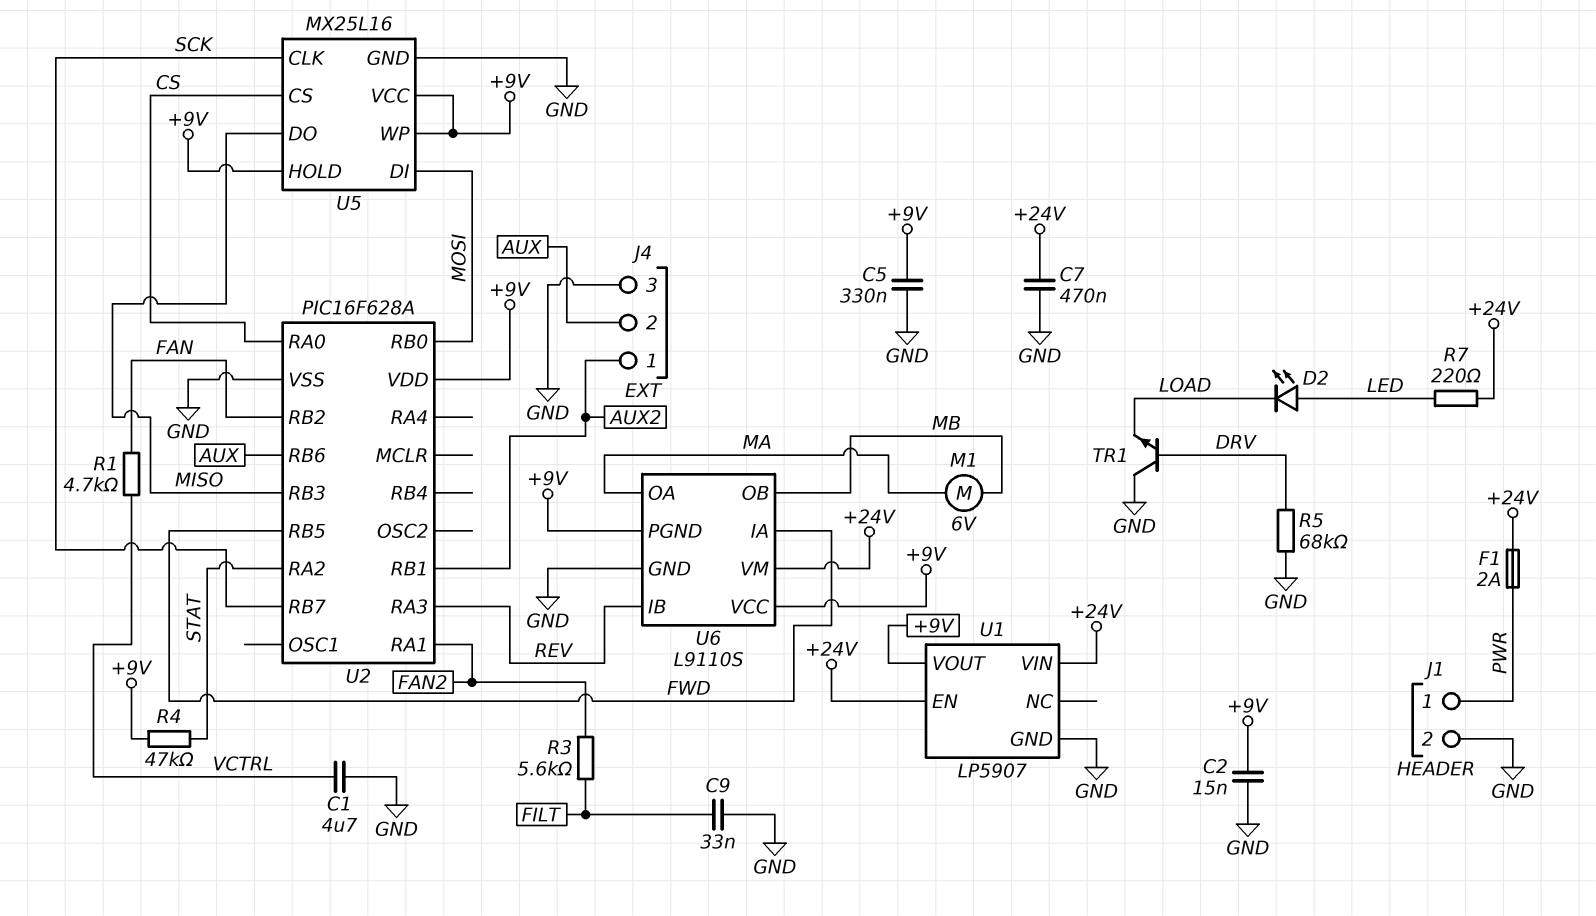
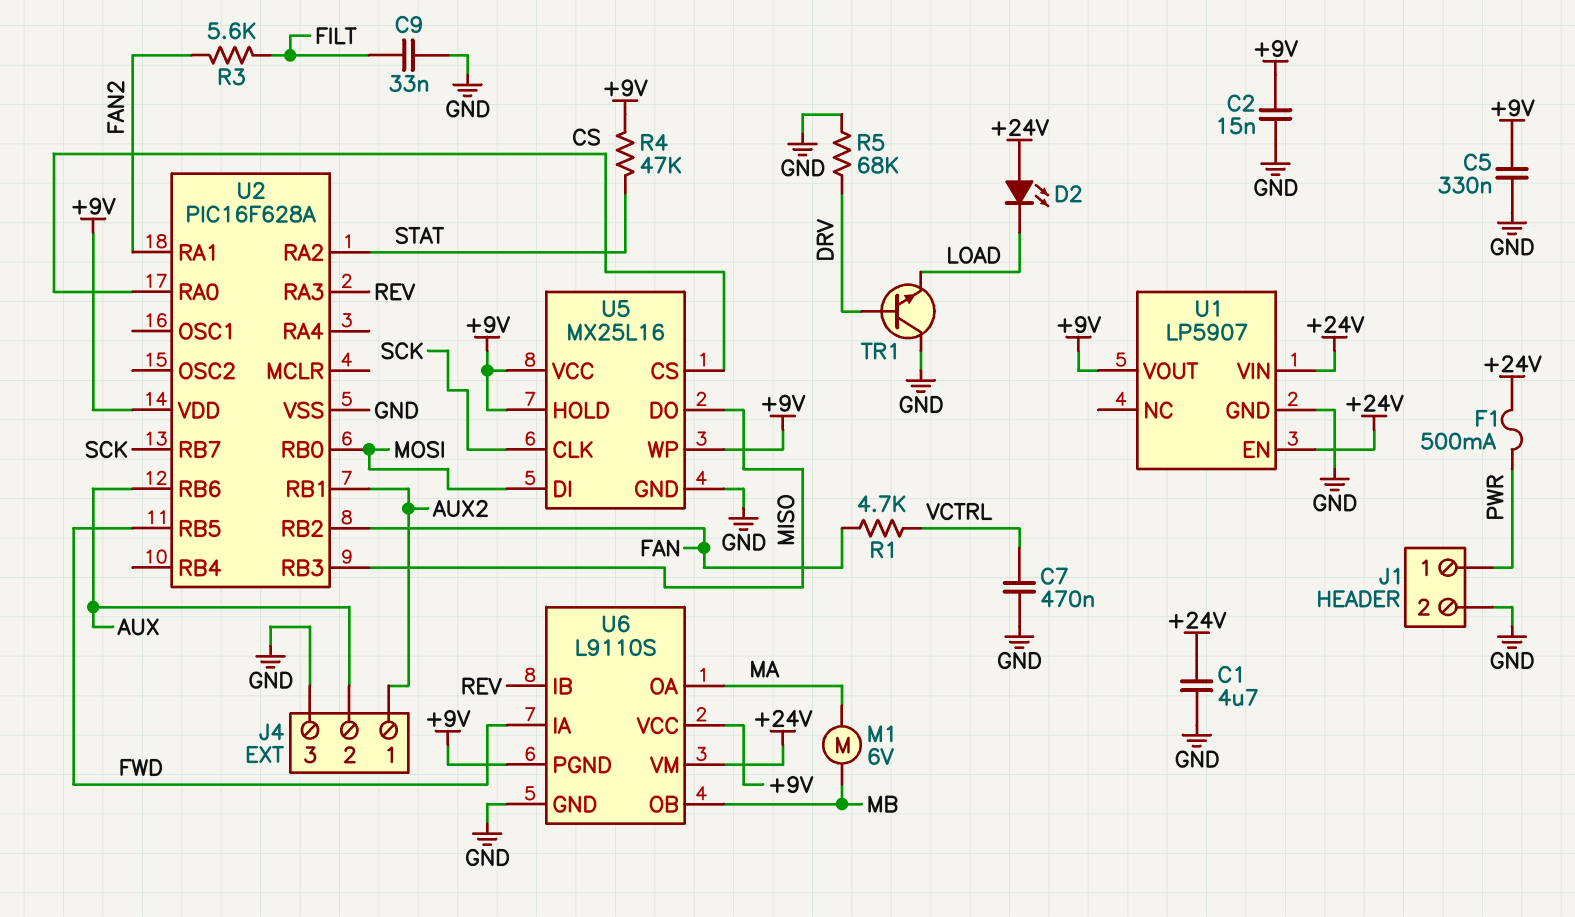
C1: 4.7uF (GND, VCTRL) -> 4.7uF (+24V, GND)
C7: 470nF (+24V, GND) -> 470nF (GND, VCTRL)
D2: LED (A LED, K LOAD) -> LED (A +24V, K LOAD)
F1: 2A (+24V, PWR) -> 500mA (+24V, PWR)
R7: 220 (+24V, LED) -> none

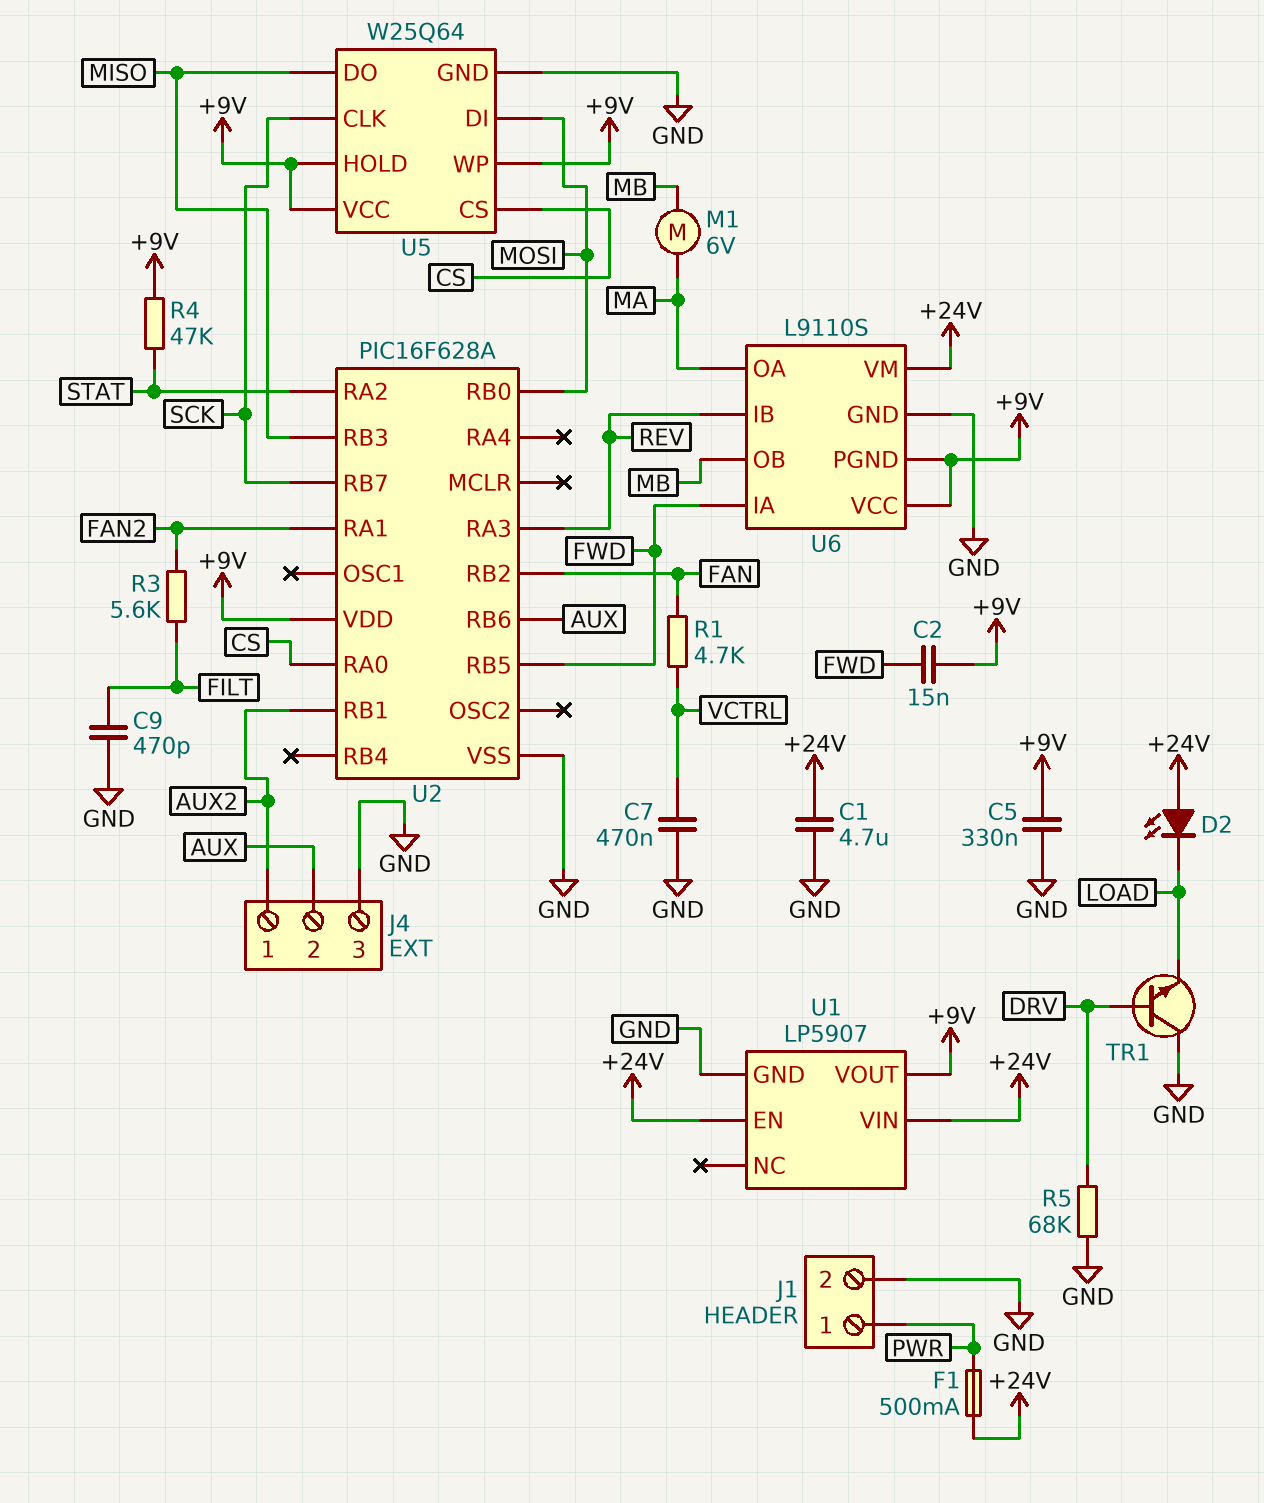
C2: 15nF (+9V, GND) -> 15nF (+9V, FWD)
C9: 33nF (FILT, GND) -> 470pF (FILT, GND)
U5: MX25L16 -> W25Q64

